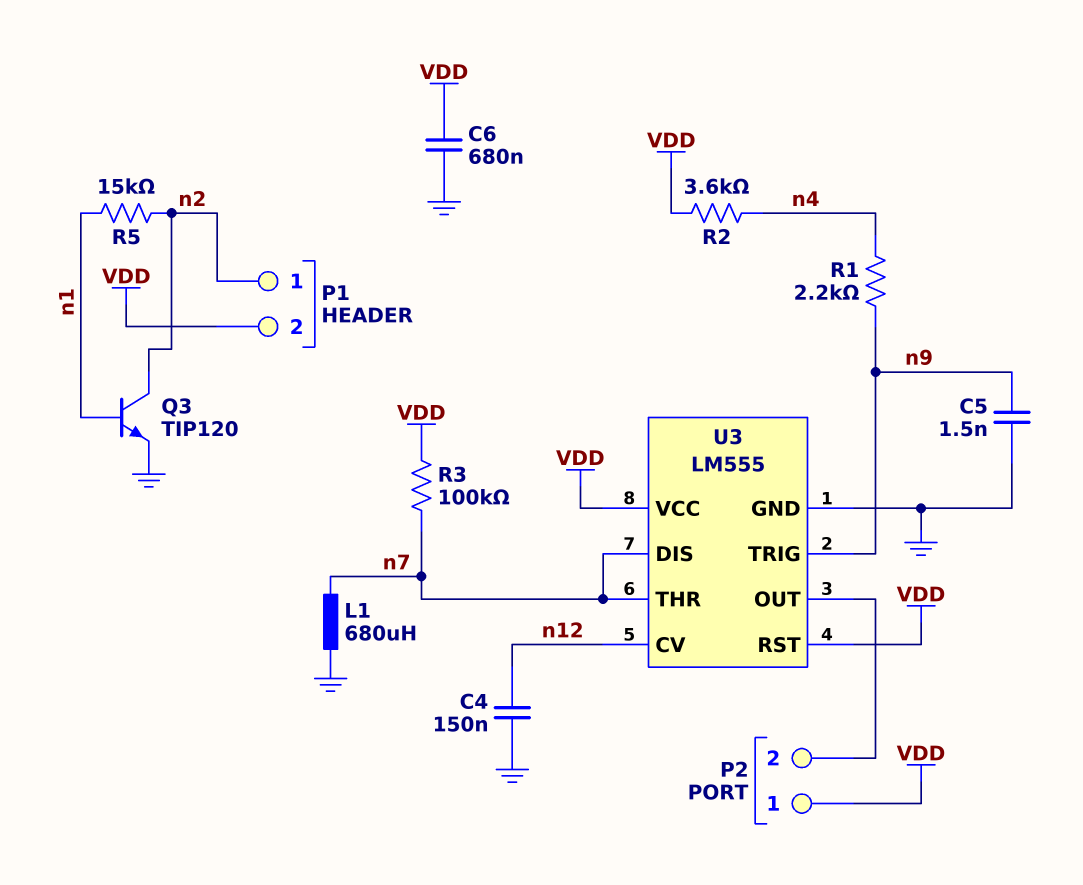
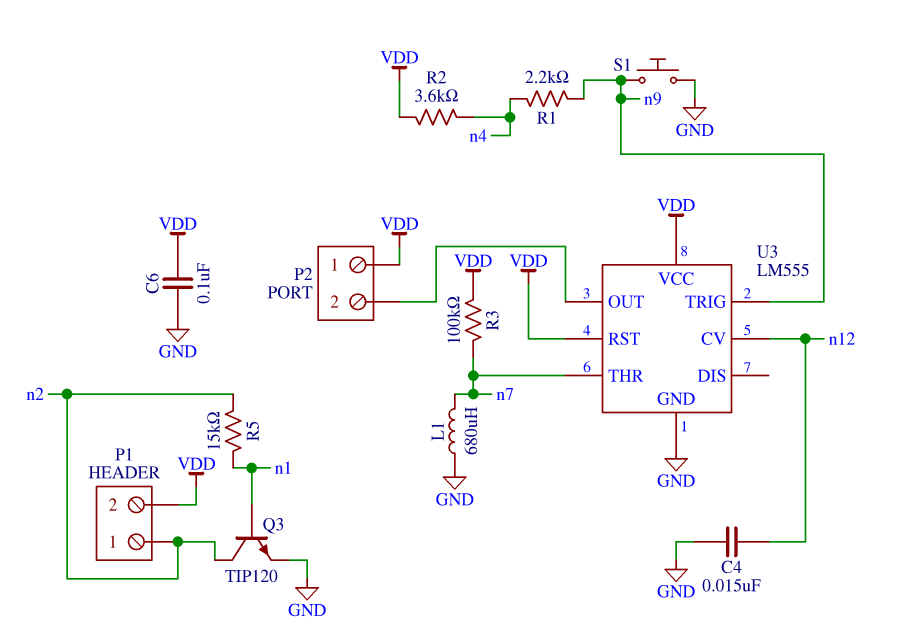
C4: 150nF (GND, n12) -> 15nF (GND, n12)
C5: 1.5nF (GND, n9) -> none
C6: 680nF (GND, VDD) -> 100nF (GND, VDD)
S1: none -> button (GND, n9)
U3 pin DIS: n7 -> none

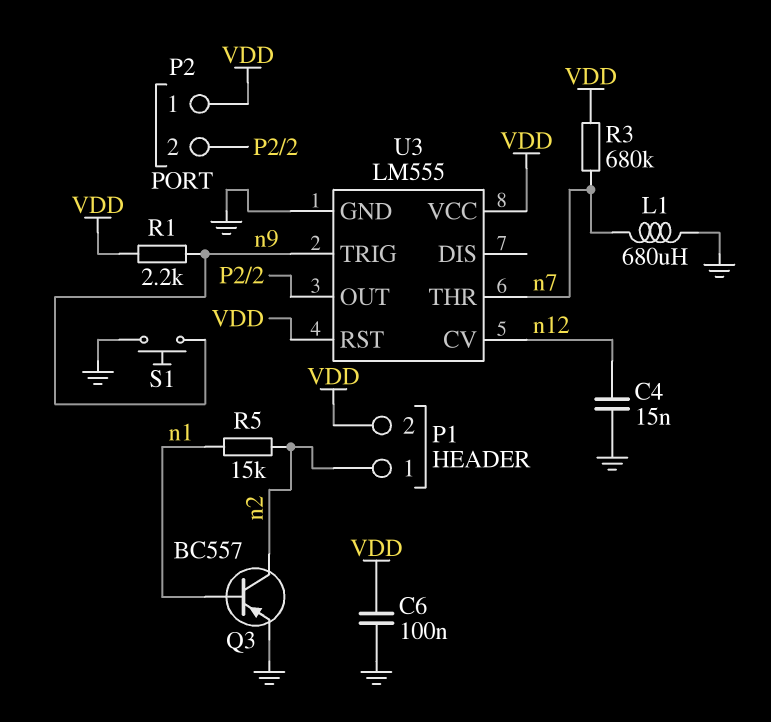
Q3: NPN TIP120 (B n1, C n2, E GND) -> PNP BC557 (B n1, C n2, E GND)
R1: 2.2k (n4, n9) -> 2.2k (VDD, n9)
R2: 3.6k (VDD, n4) -> none
R3: 100k (VDD, n7) -> 680k (VDD, n7)

